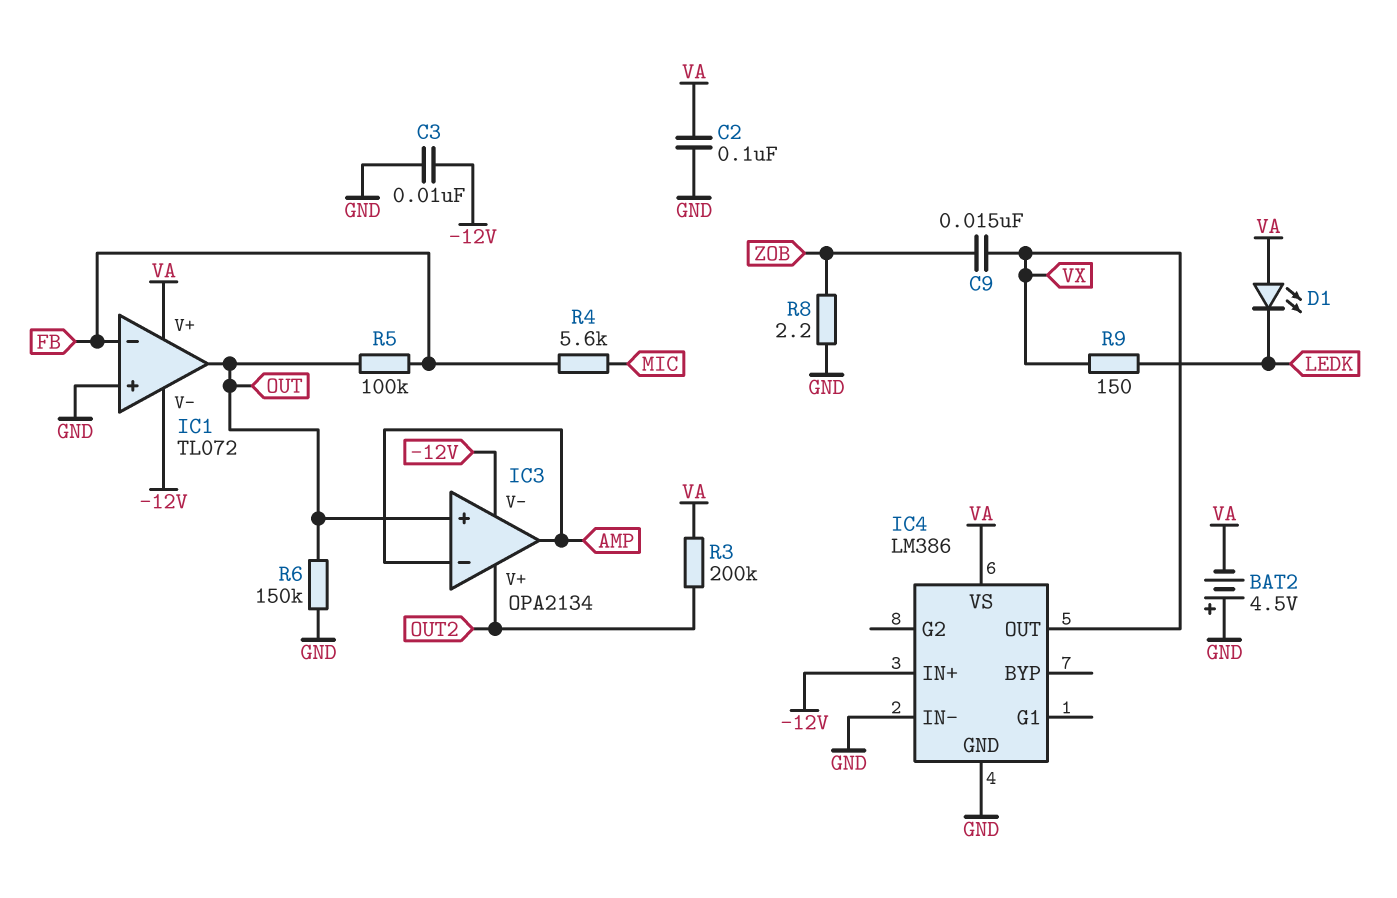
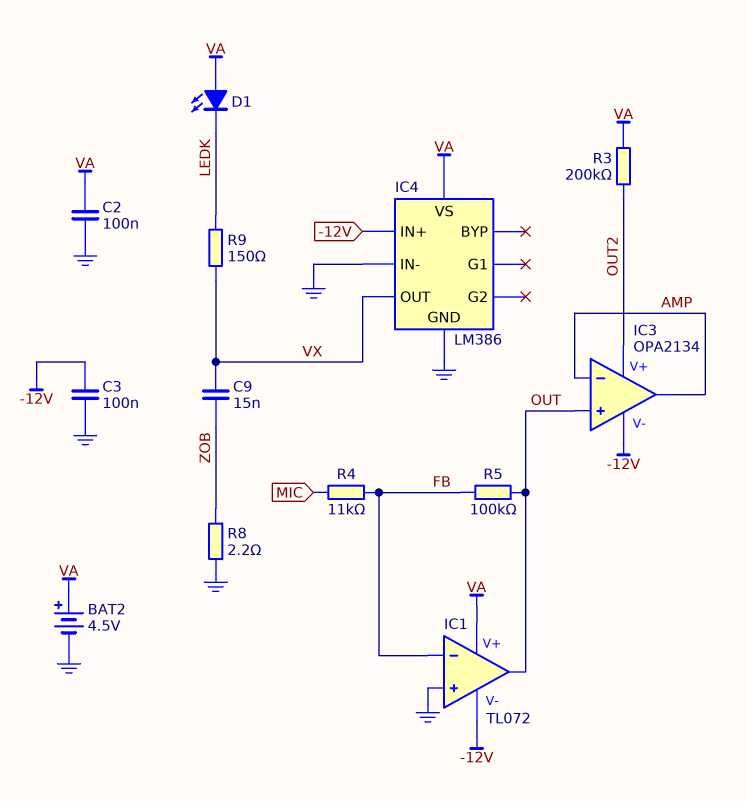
BAT2: 4.5V (plus GND, minus VA) -> 4.5V (plus VA, minus GND)
C3: 10nF (-12V, GND) -> 100nF (-12V, GND)
R4: 5.6k (FB, MIC) -> 11k (FB, MIC)
R6: 150k (GND, OUT) -> none

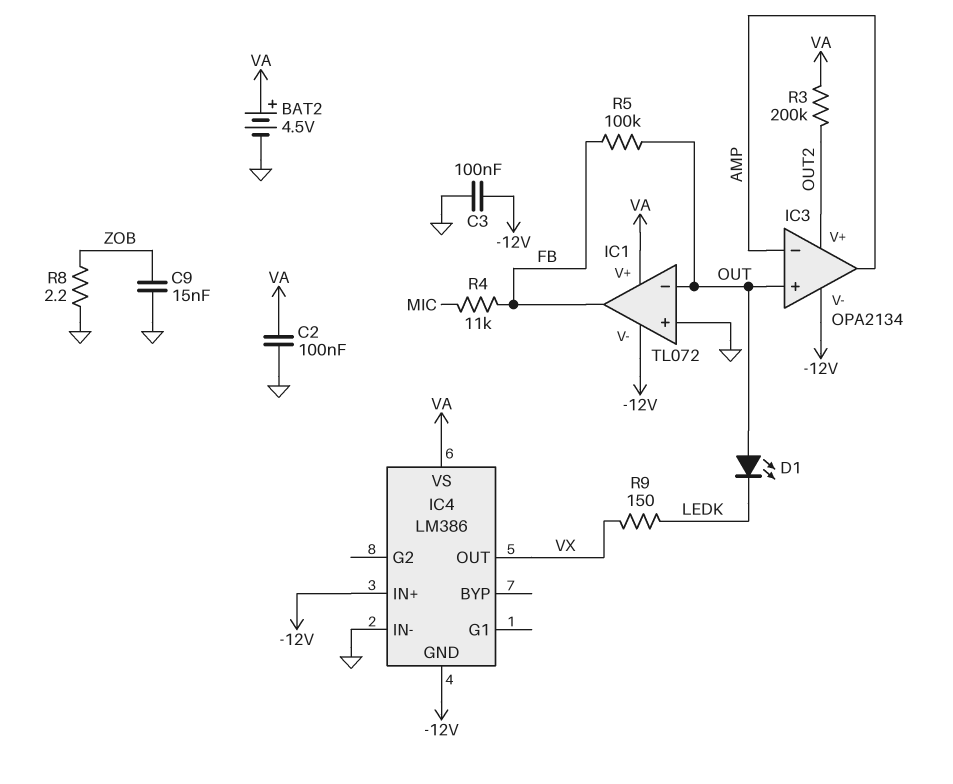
C9: 15nF (VX, ZOB) -> 15nF (GND, ZOB)
D1: LED (A VA, K LEDK) -> LED (A OUT, K LEDK)
IC1 pin in-: FB -> OUT
IC1 pin out: OUT -> FB
IC4 pin GND: GND -> -12V

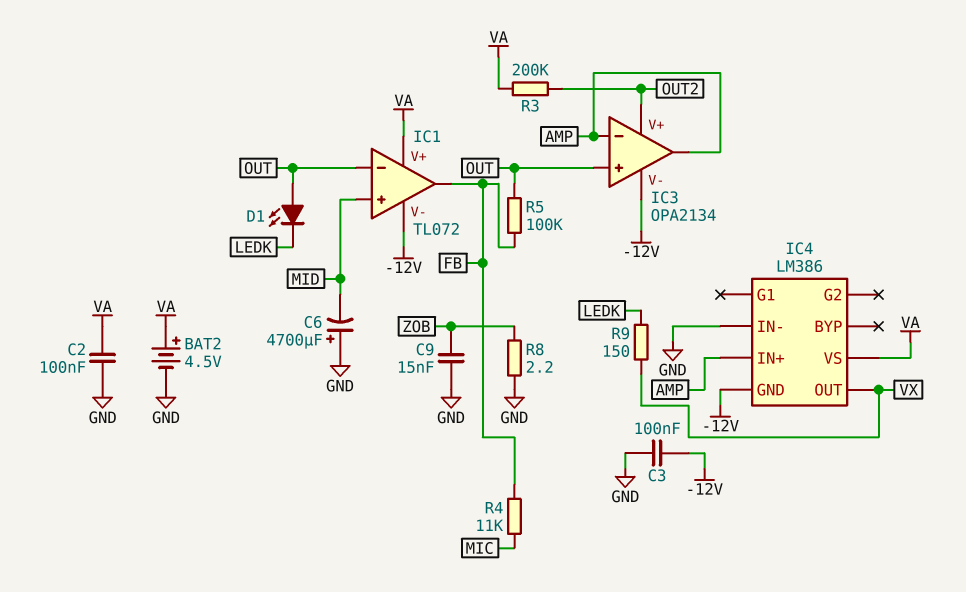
C6: none -> 4700uF (plus GND, minus MID)
IC1 pin in+: GND -> MID
IC4 pin IN+: -12V -> AMP

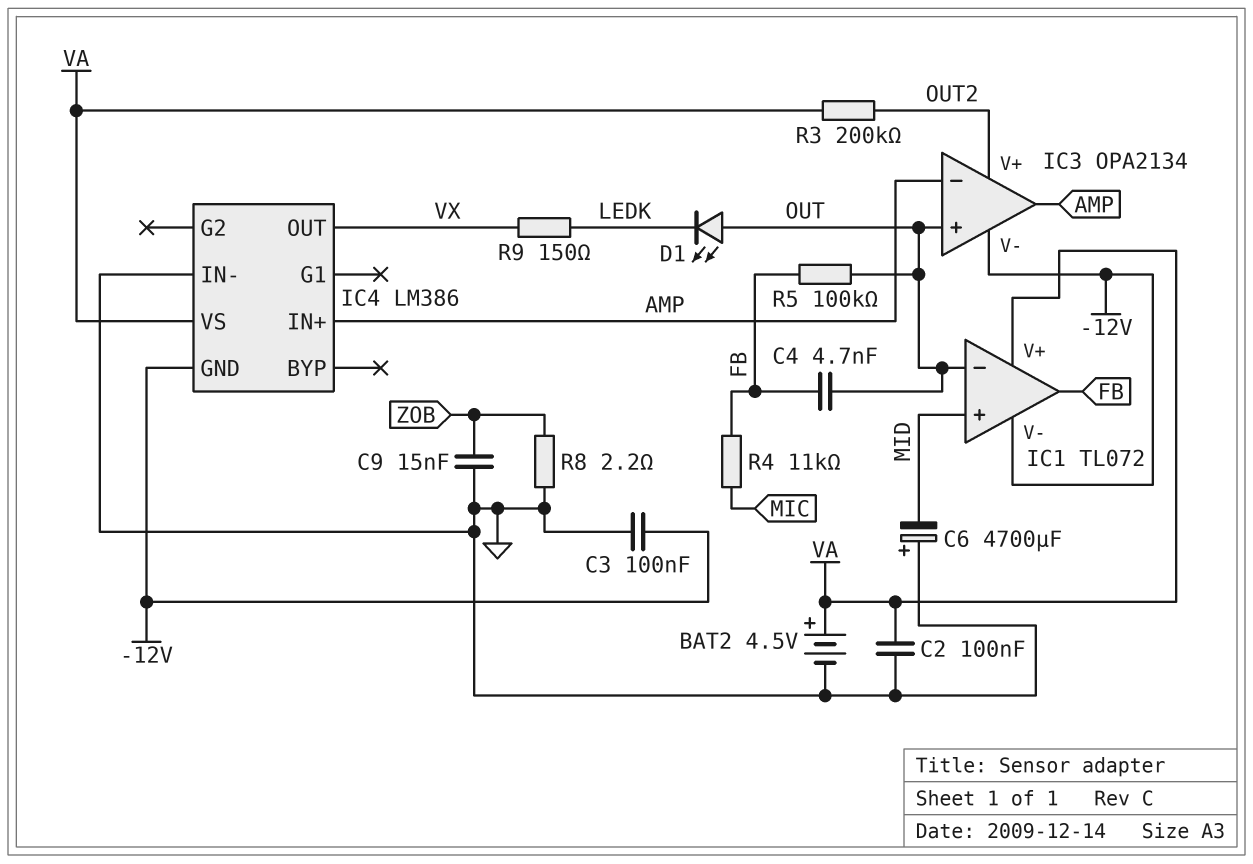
C4: none -> 4.7nF (FB, OUT)

